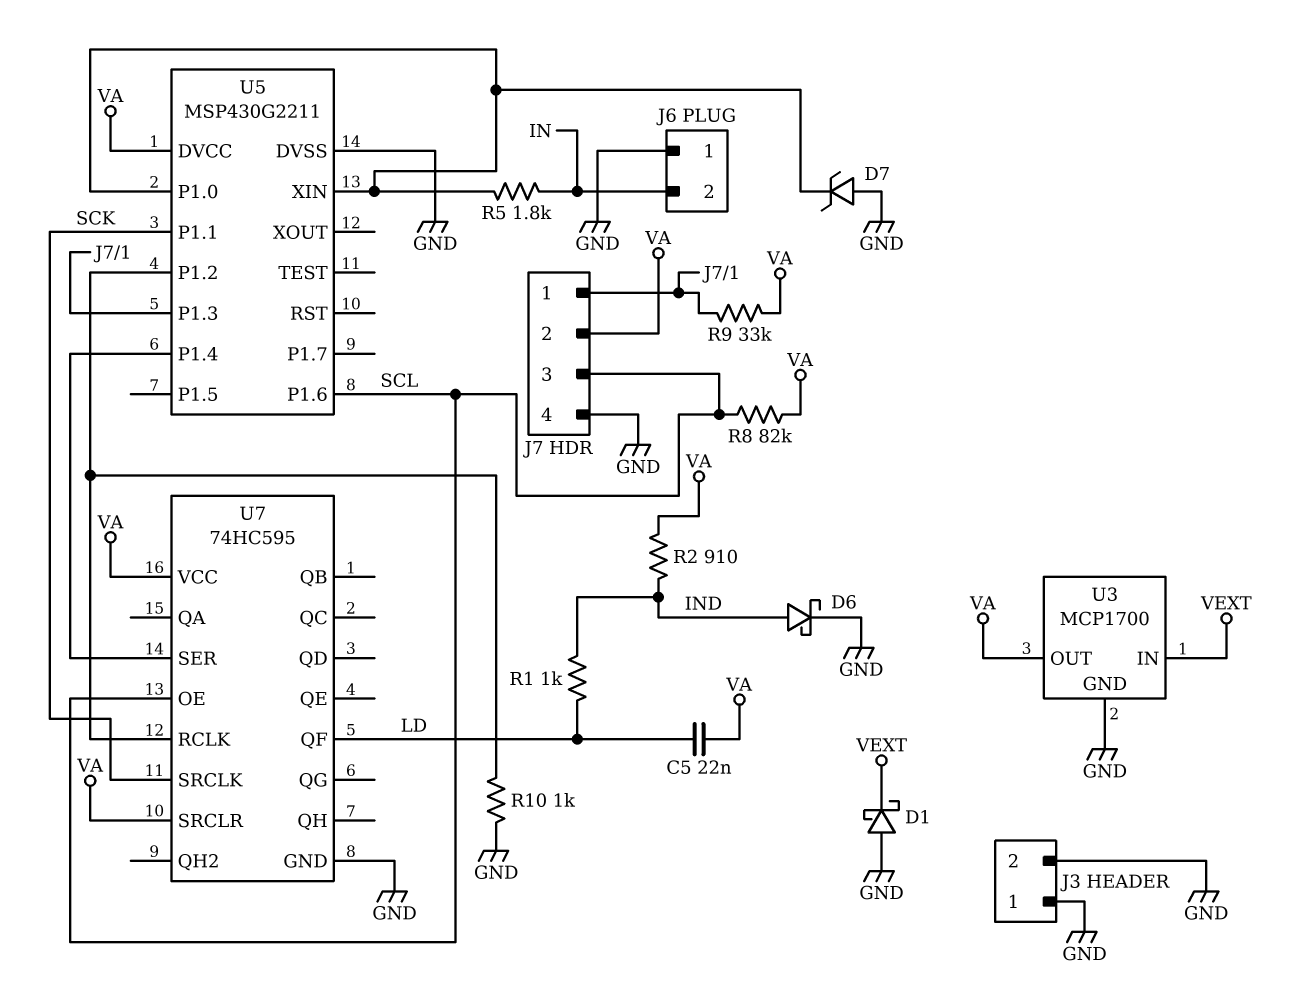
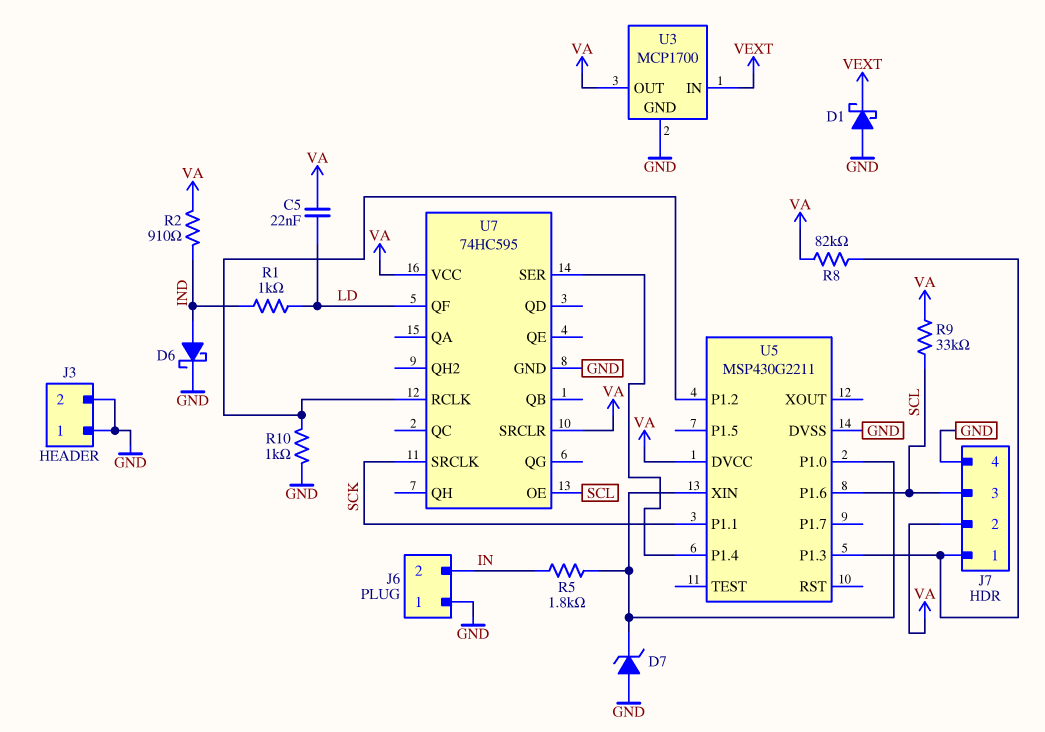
R8: 82k (SCL, VA) -> 82k (J7/1, VA)
R9: 33k (J7/1, VA) -> 33k (SCL, VA)

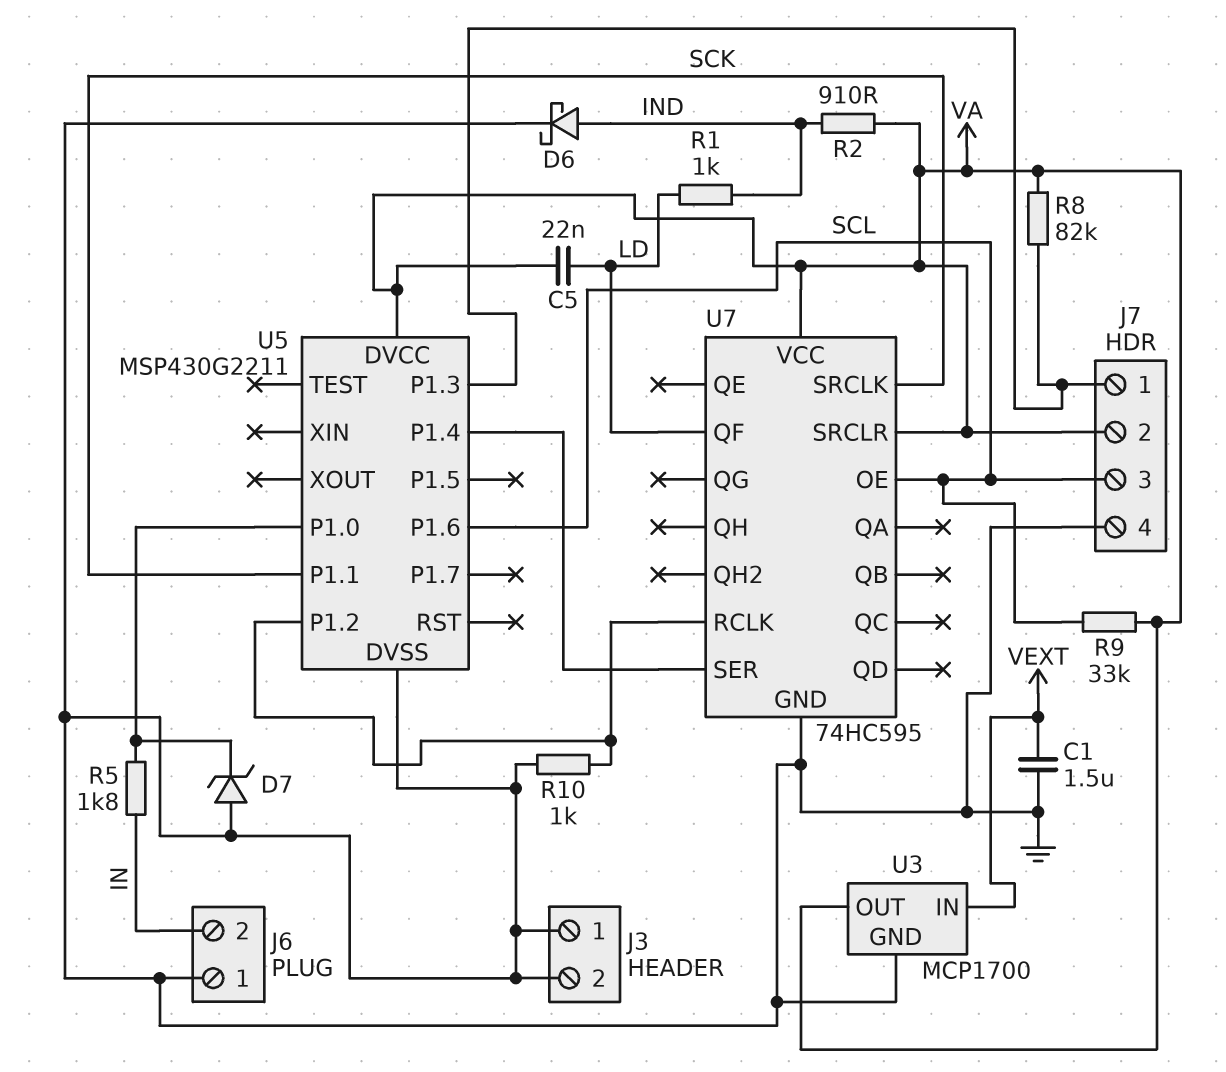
C1: none -> 1.5uF (GND, VEXT)
D1: schottky (A GND, K VEXT) -> none
U5 pin XIN: U5/P1.0 -> none

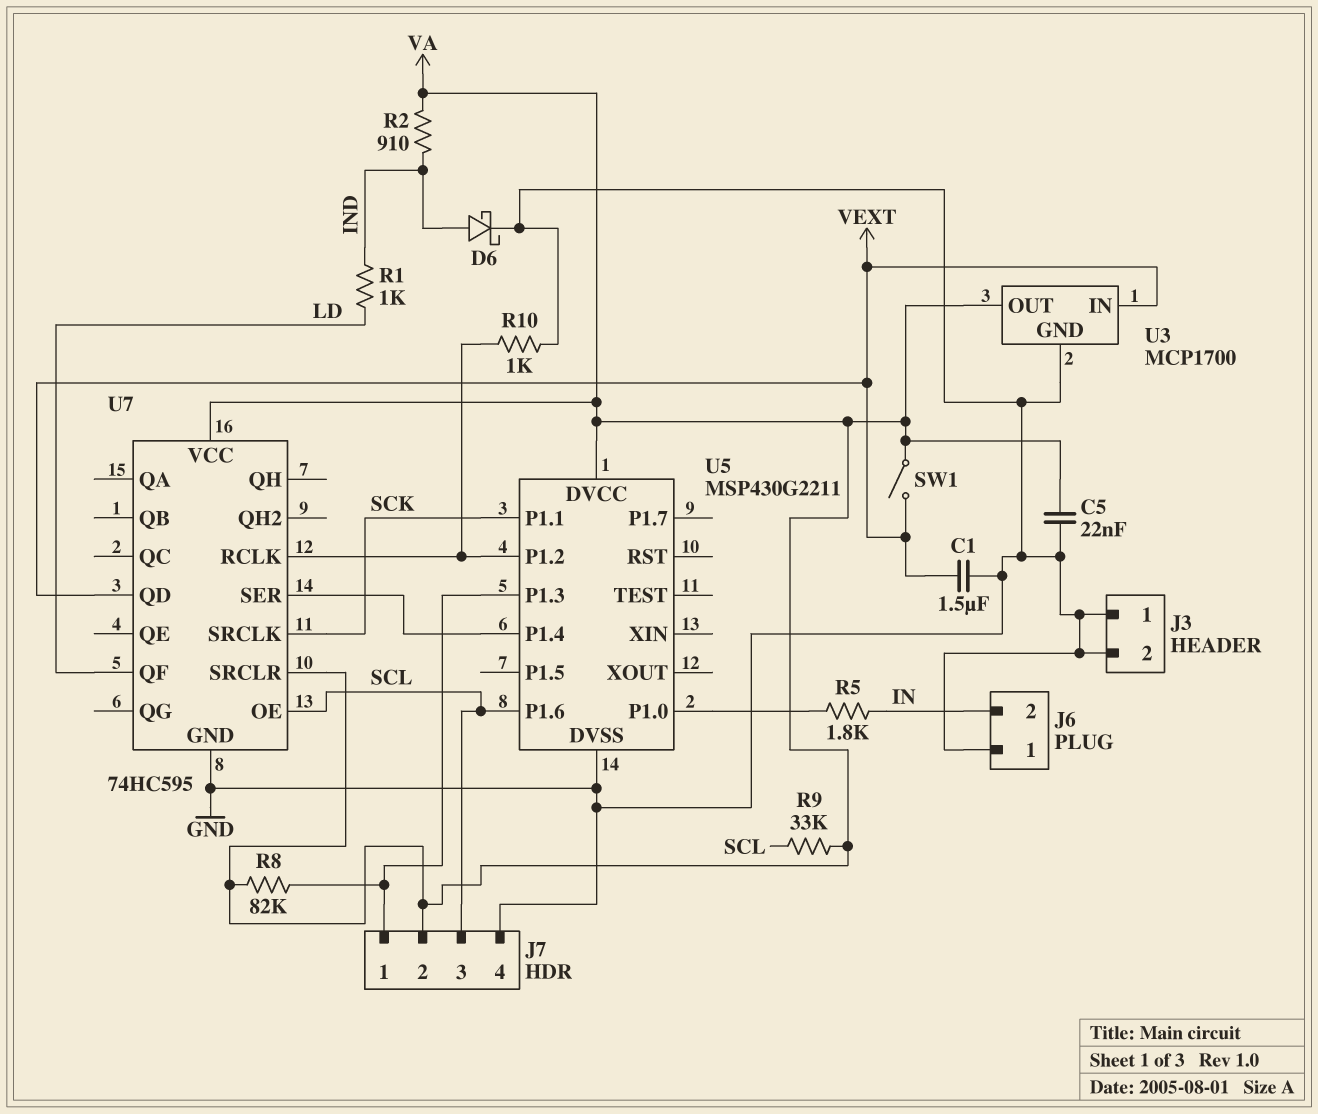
C5: 22nF (LD, VA) -> 22nF (GND, VA)
D7: zener (A GND, K U5/P1.0) -> none
SW1: none -> switch (VA, VEXT)
U7 pin QD: none -> VEXT

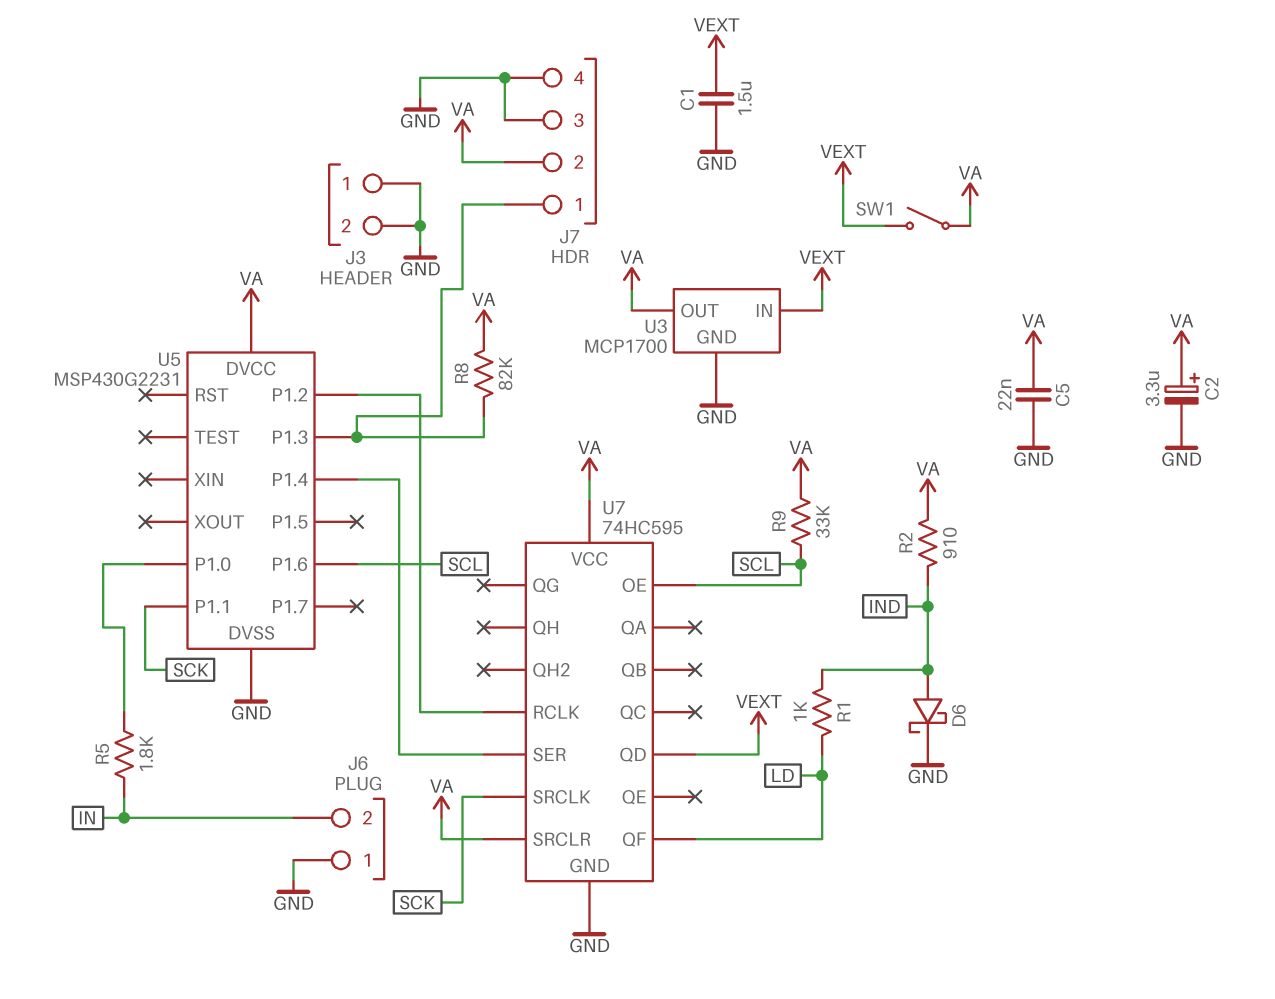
C2: none -> 3.3uF (plus VA, minus GND)
J7 pin 3: SCL -> GND
R10: 1k (GND, U5/P1.2) -> none
U5: MSP430G2211 -> MSP430G2231

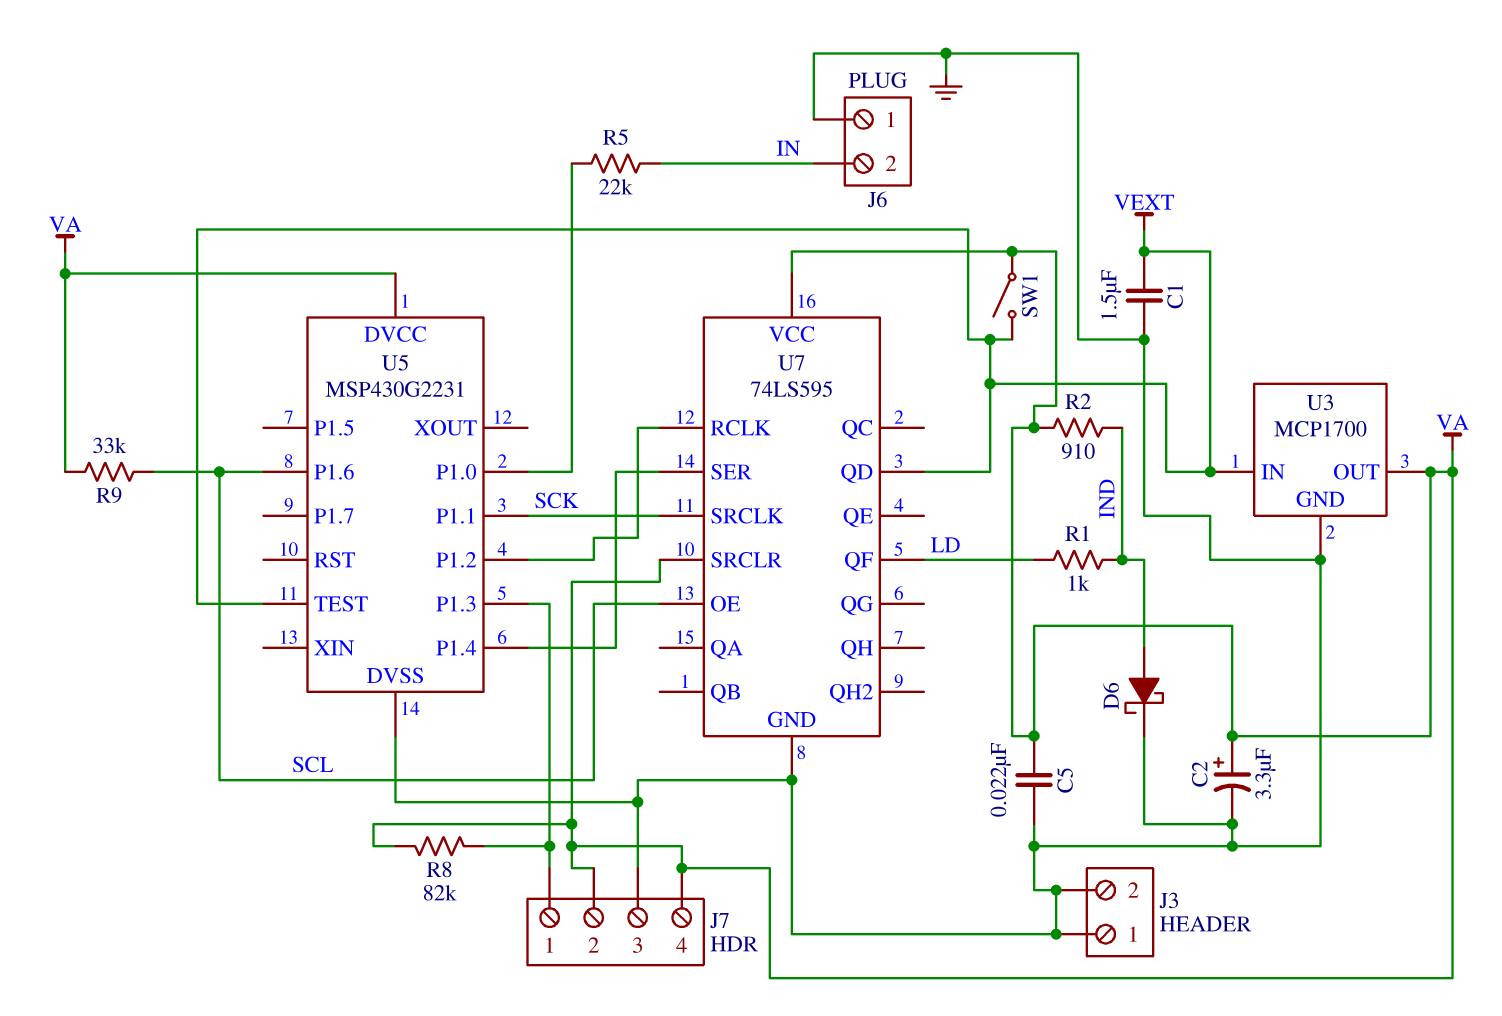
J7 pin 4: GND -> VA
R5: 1.8k (IN, U5/P1.0) -> 22k (IN, U5/P1.0)
U5 pin TEST: none -> VEXT
U7: 74HC595 -> 74LS595

